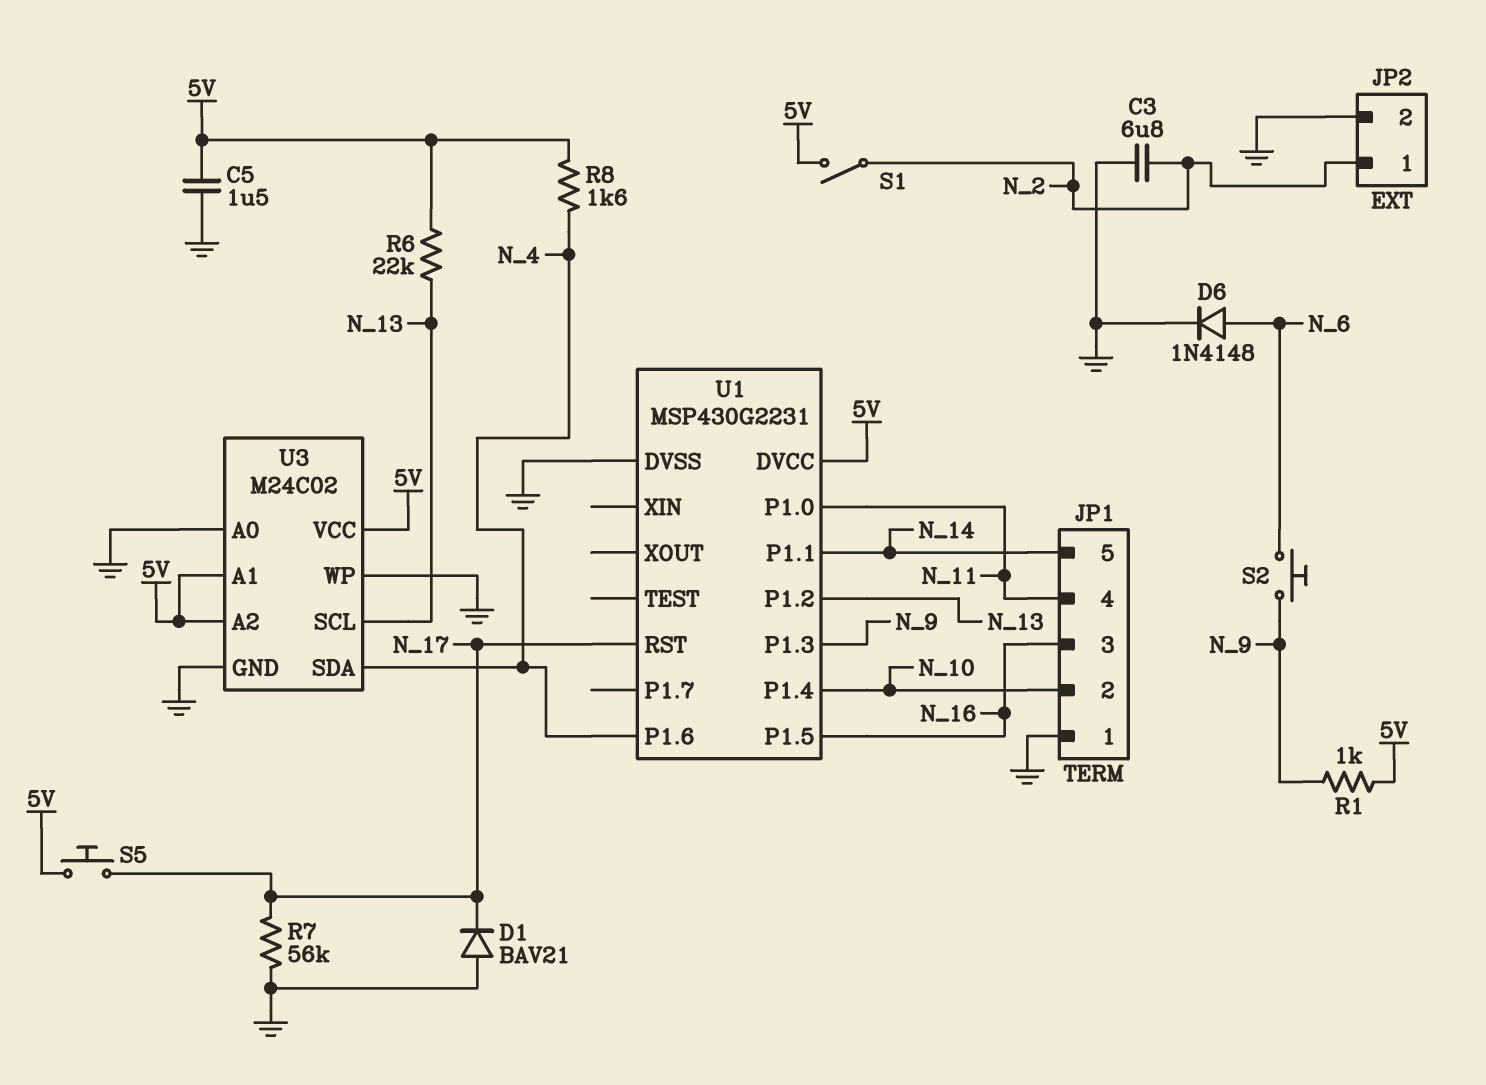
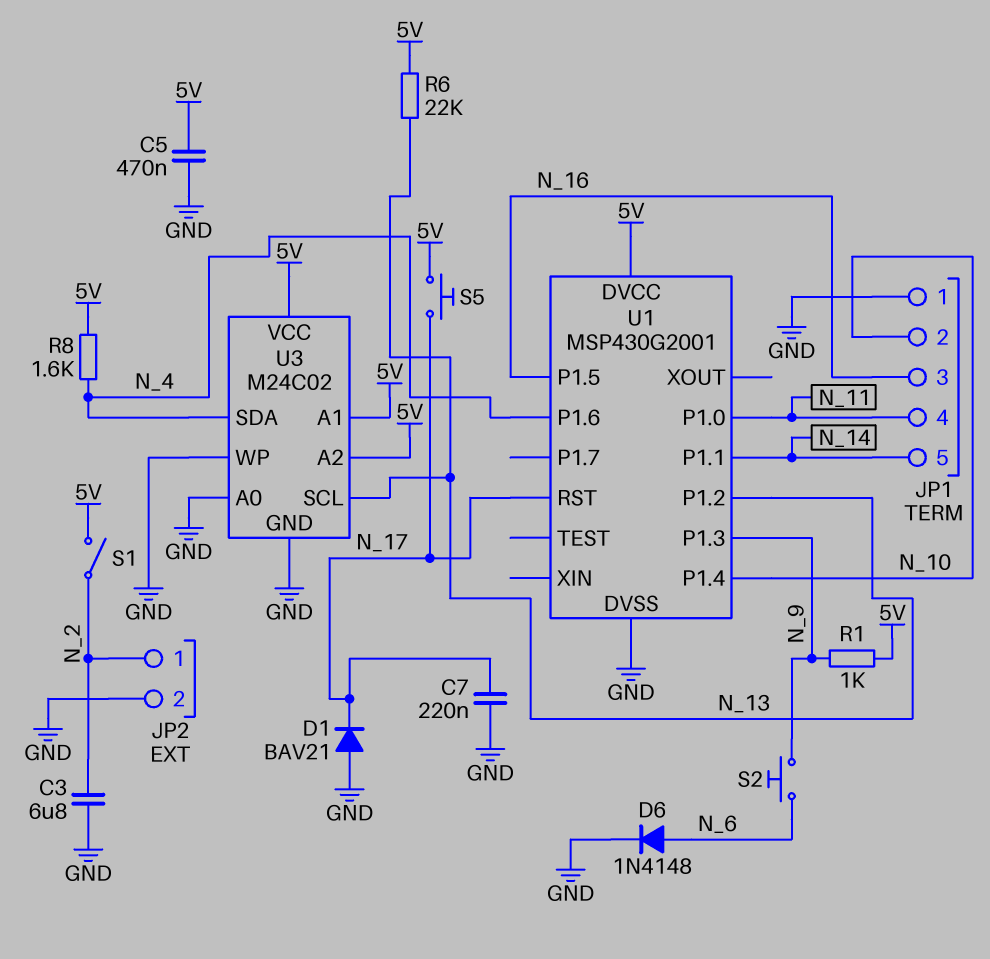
C5: 1.5uF (5V, GND) -> 470nF (5V, GND)
C7: none -> 220nF (GND, N_17)
R7: 56k (GND, N_17) -> none
U1: MSP430G2231 -> MSP430G2001

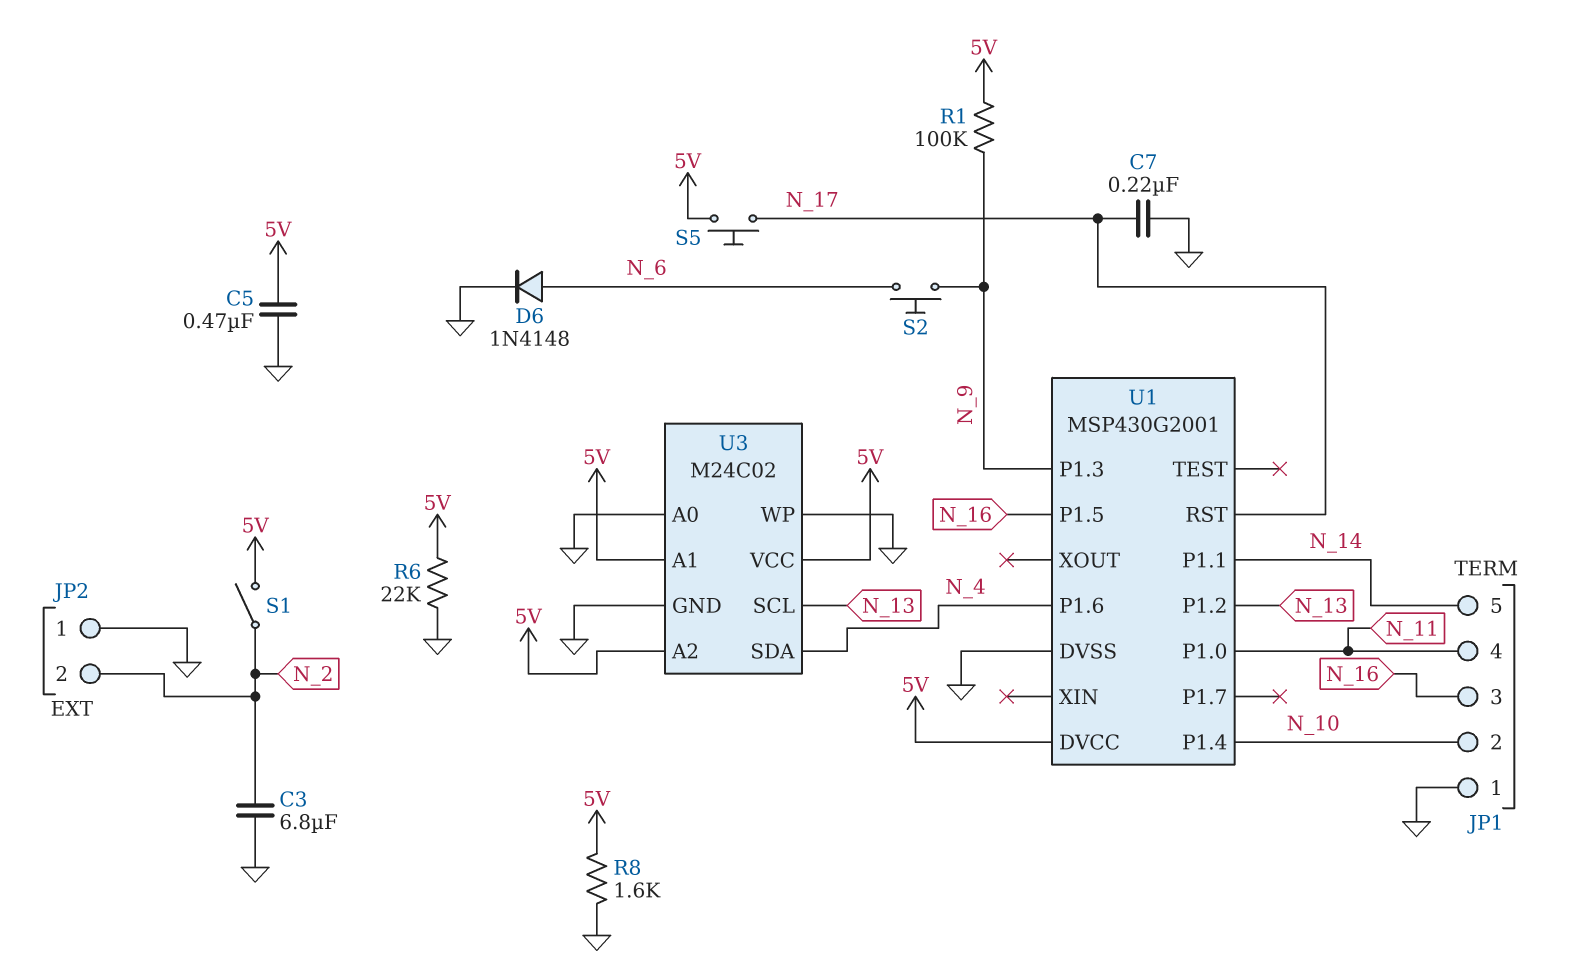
D1: diode BAV21 (A GND, K N_17) -> none
JP2 pin 1: N_2 -> GND
JP2 pin 2: GND -> N_2
R1: 1k (5V, N_9) -> 100k (5V, N_9)
R6: 22k (5V, N_13) -> 22k (5V, GND)
R8: 1.6k (5V, N_4) -> 1.6k (5V, GND)

